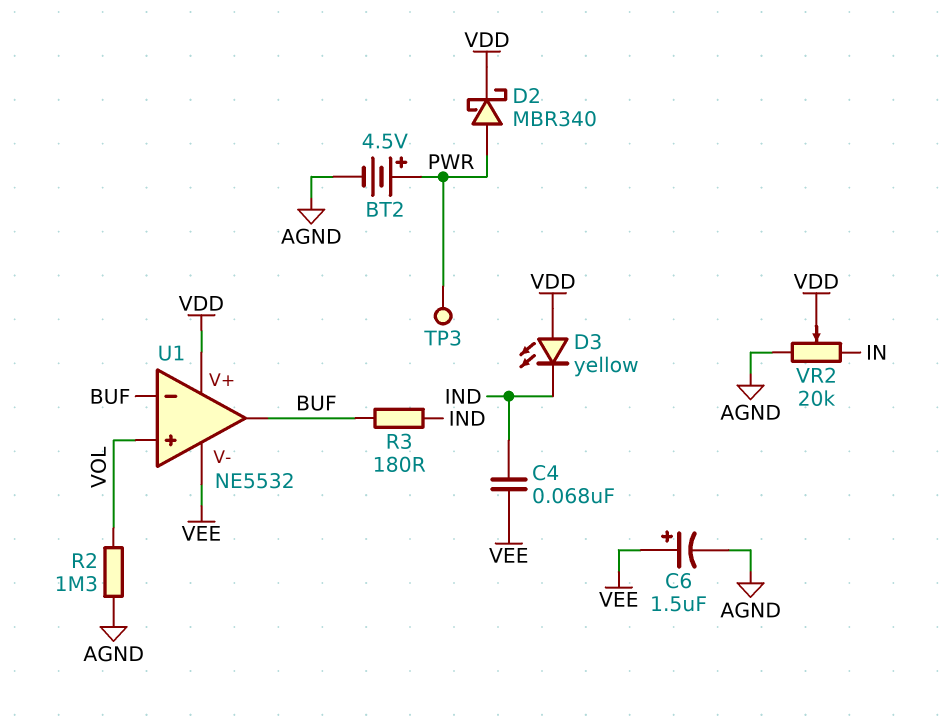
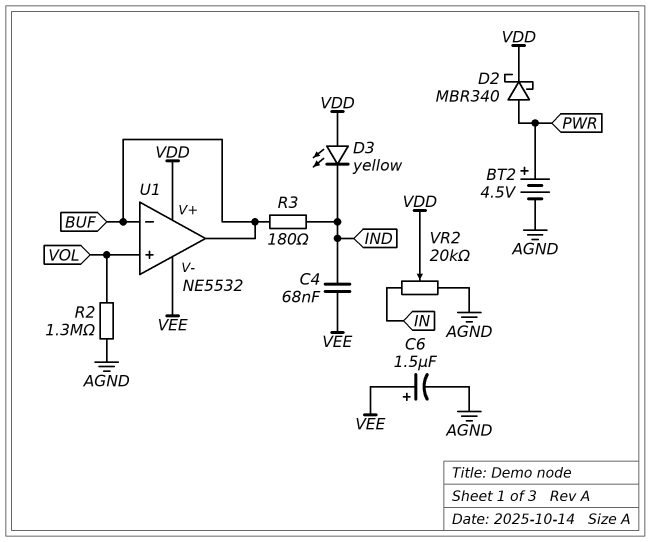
TP3: test point (PWR) -> none

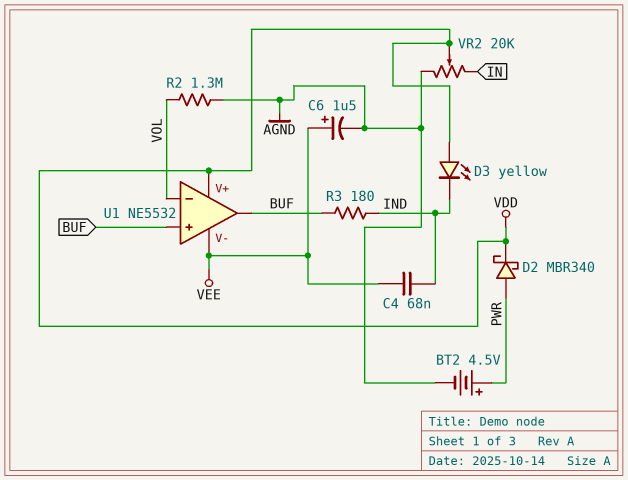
U1 pin in+: VOL -> BUF
U1 pin in-: BUF -> VOL

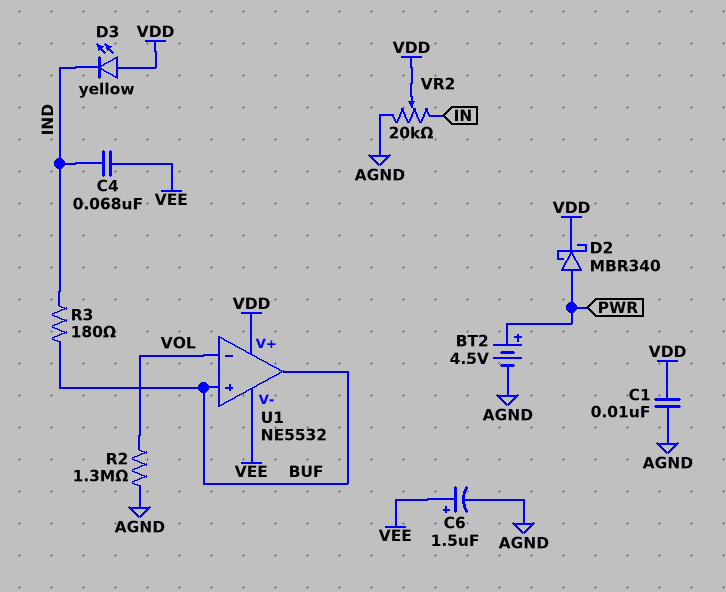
C1: none -> 10nF (AGND, VDD)

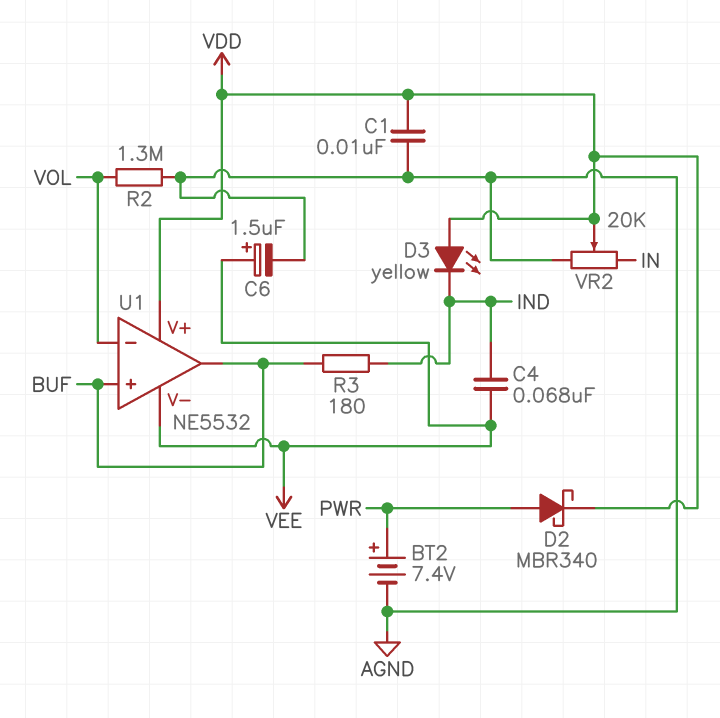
BT2: 4.5V (plus PWR, minus AGND) -> 7.4V (plus PWR, minus AGND)

